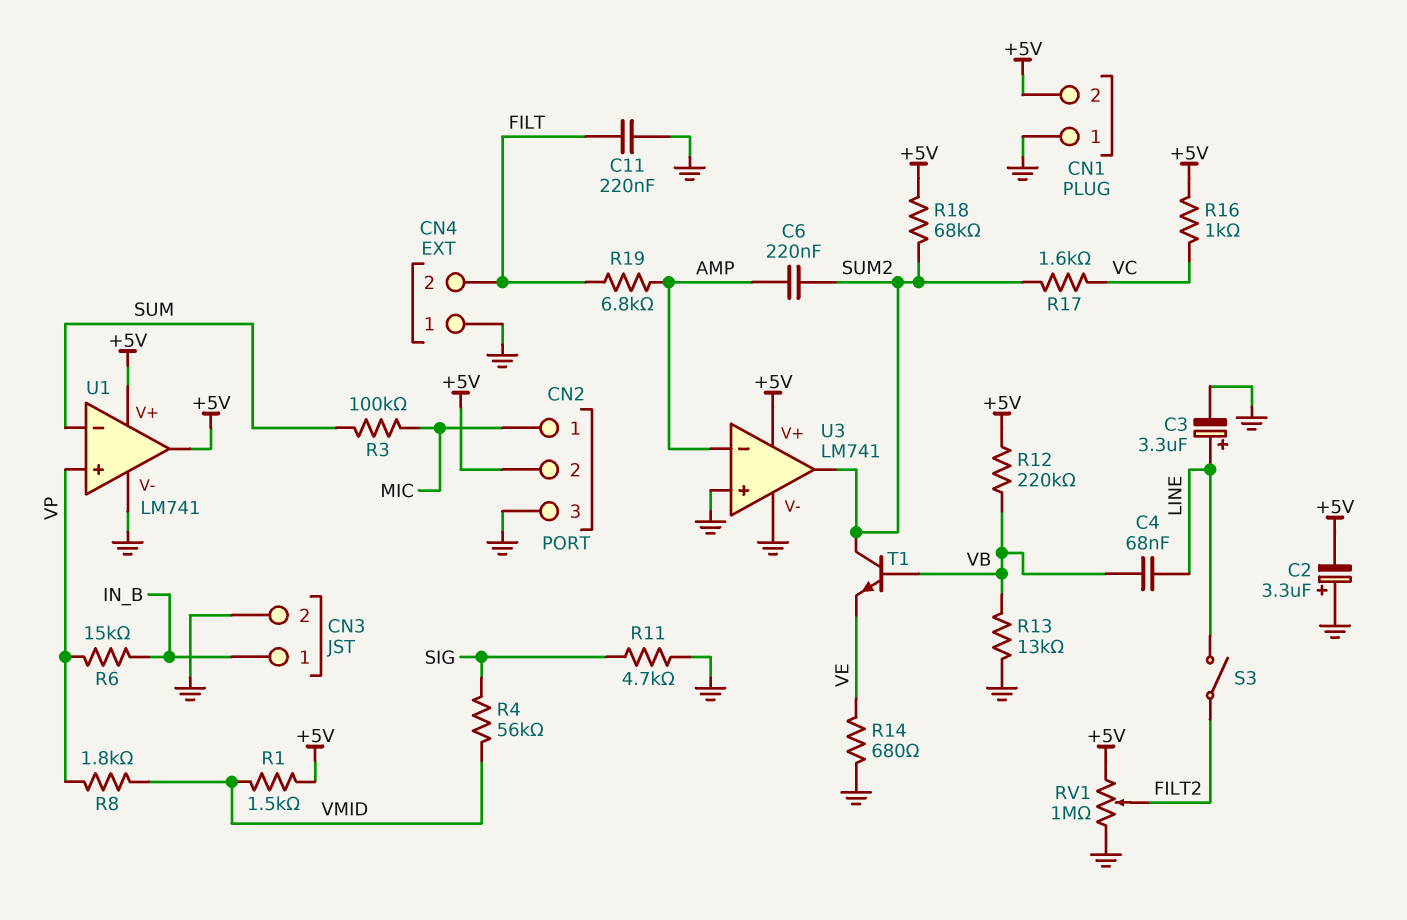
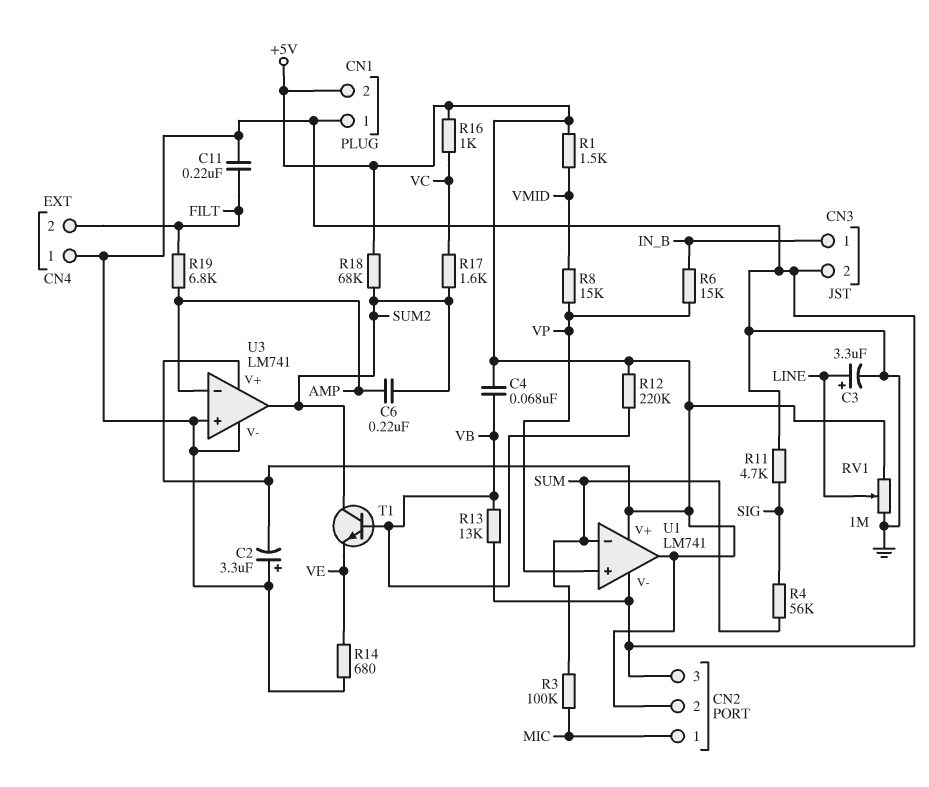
C4: 68nF (LINE, VB) -> 68nF (+5V, VB)
R4: 56k (SIG, VMID) -> 56k (SIG, SUM)
R8: 1.8k (VMID, VP) -> 15k (VMID, VP)
RV1: 1M (+5V, GND, wiper FILT2) -> 1M (+5V, GND, wiper LINE)
S3: switch (FILT2, LINE) -> none

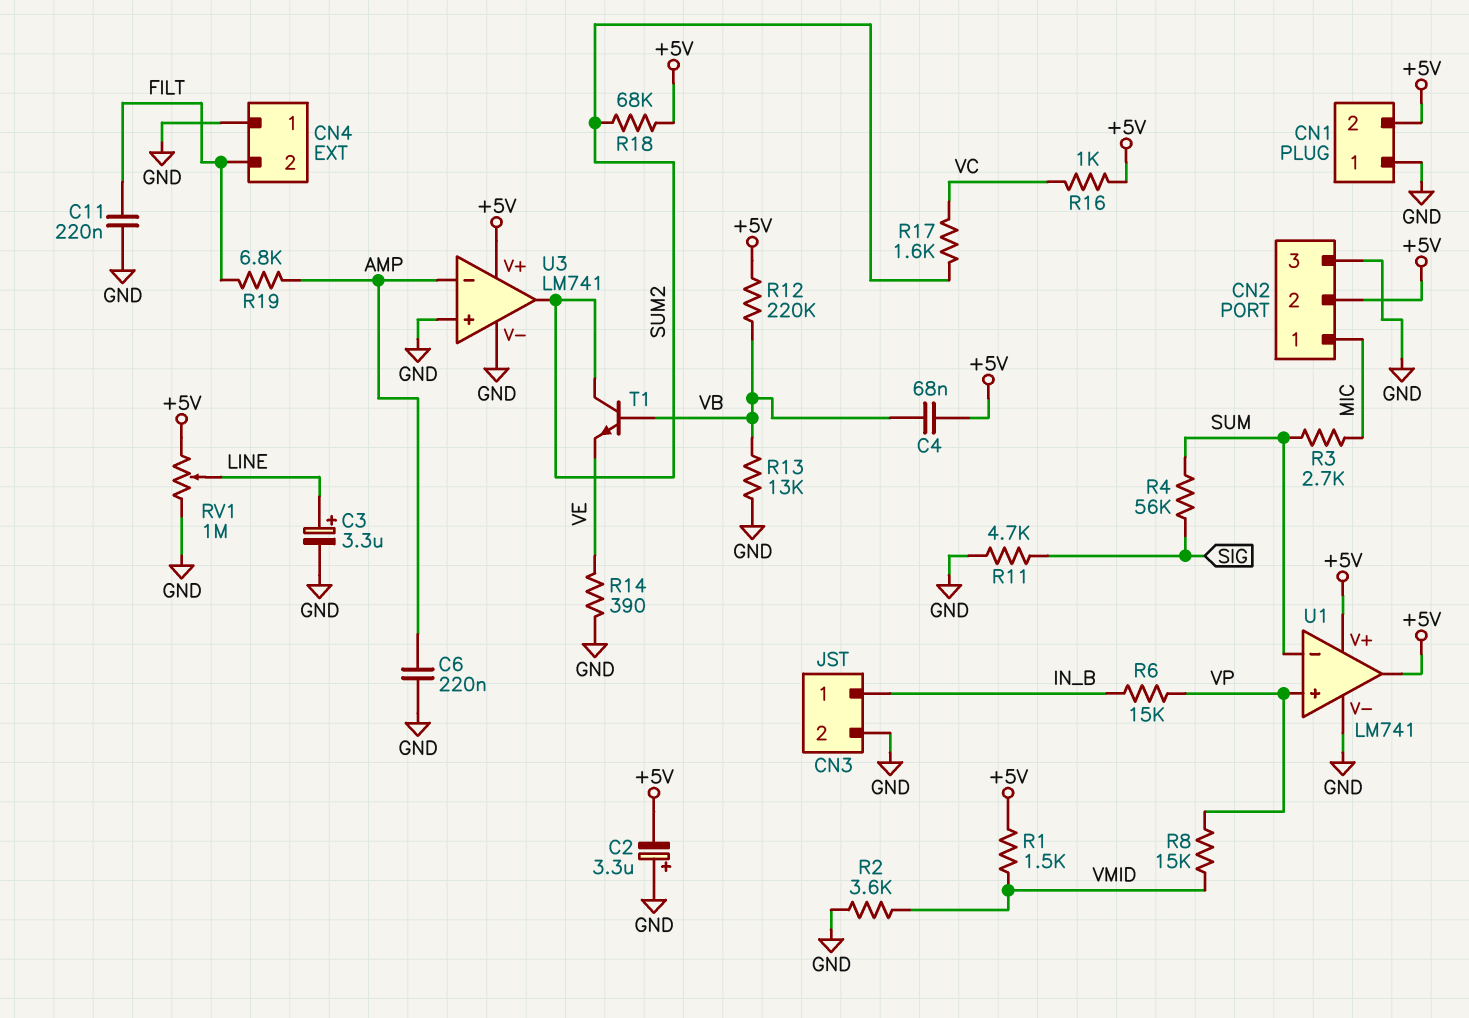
C6: 220nF (AMP, SUM2) -> 220nF (AMP, GND)
R2: none -> 3.6k (GND, VMID)
R3: 100k (MIC, SUM) -> 2.7k (MIC, SUM)
R14: 680 (GND, VE) -> 390 (GND, VE)

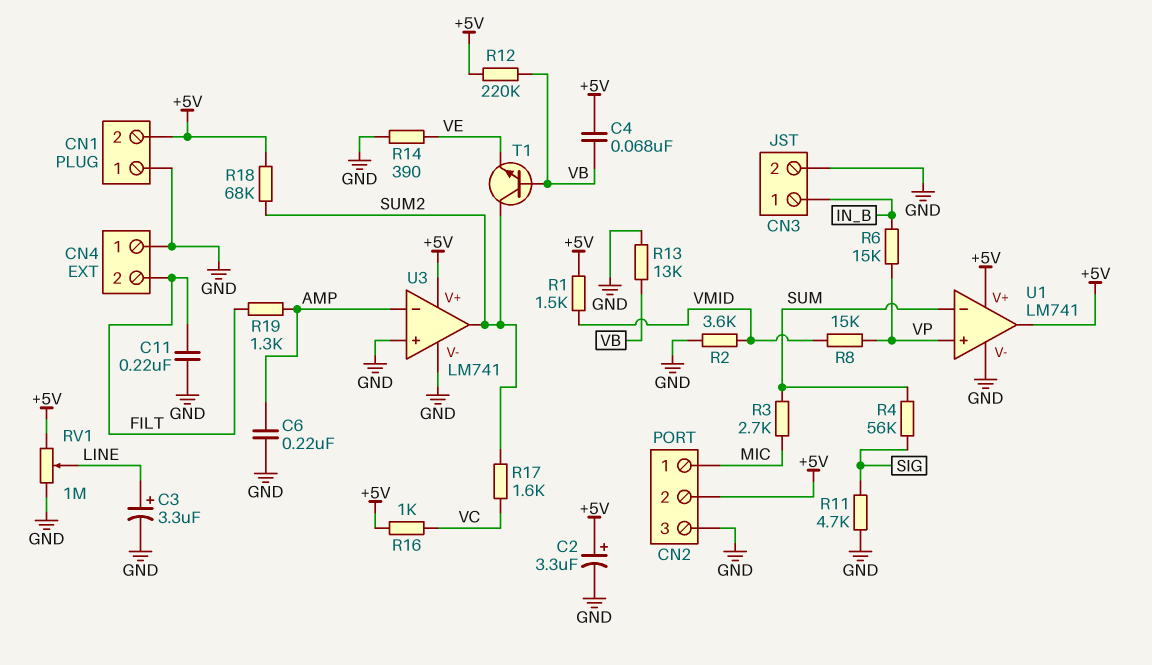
C2: 3.3uF (plus GND, minus +5V) -> 3.3uF (plus +5V, minus GND)
R19: 6.8k (AMP, FILT) -> 1.3k (AMP, FILT)

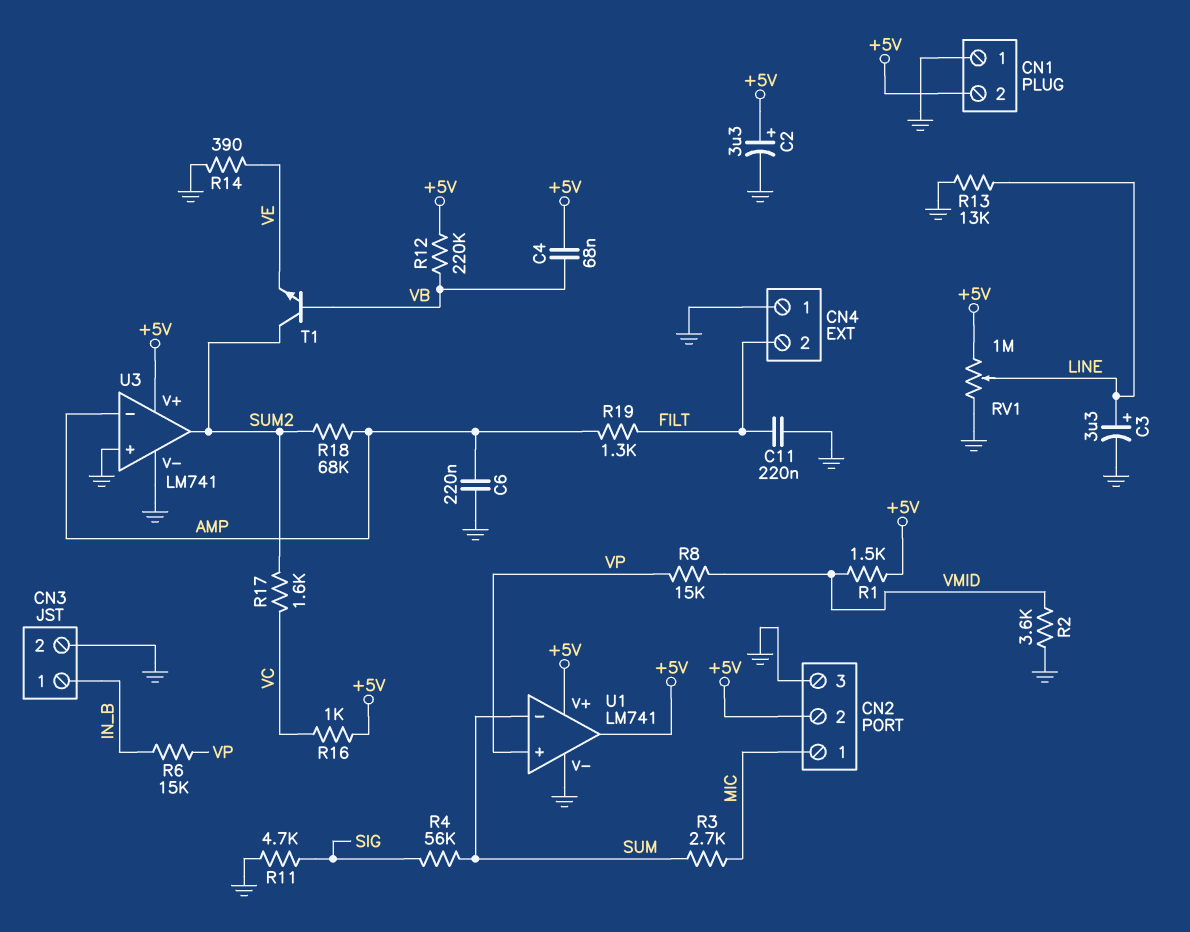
R13: 13k (GND, VB) -> 13k (GND, LINE)
R18: 68k (+5V, SUM2) -> 68k (AMP, SUM2)

